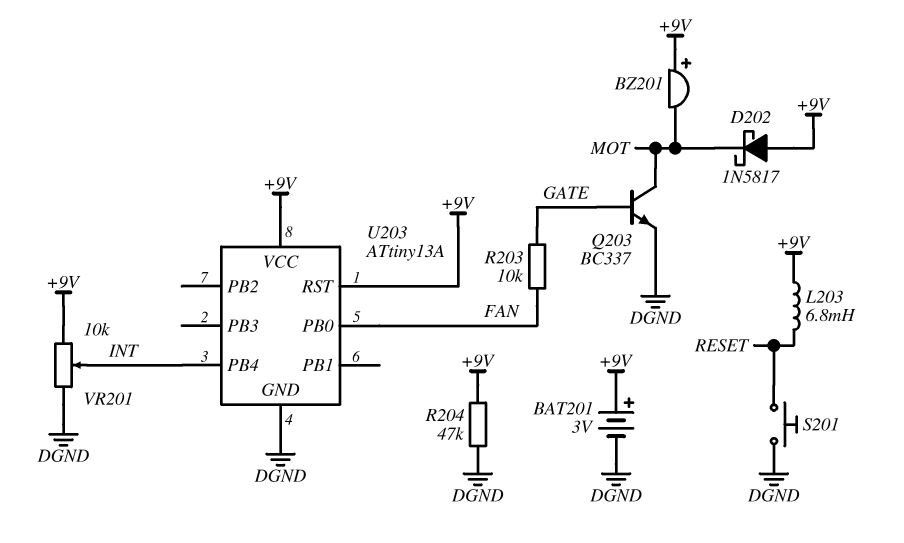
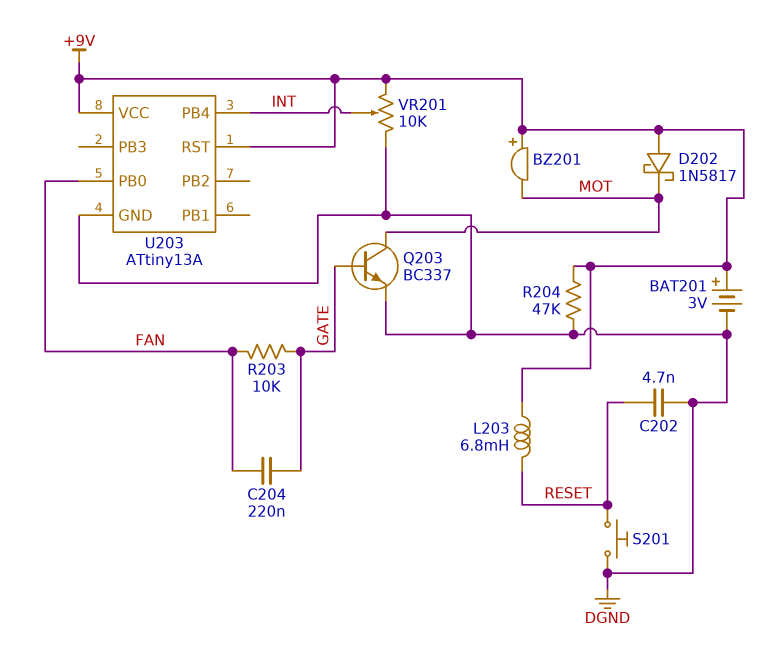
C202: none -> 4.7nF (DGND, RESET)
C204: none -> 220nF (FAN, GATE)

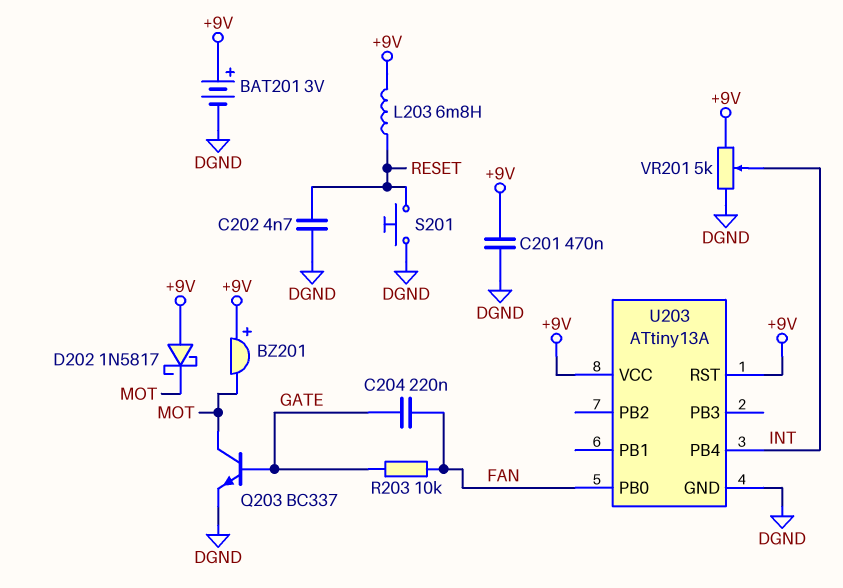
C201: none -> 470nF (+9V, DGND)
R204: 47k (+9V, DGND) -> none
VR201: 10k (+9V, DGND, wiper INT) -> 5k (+9V, DGND, wiper INT)

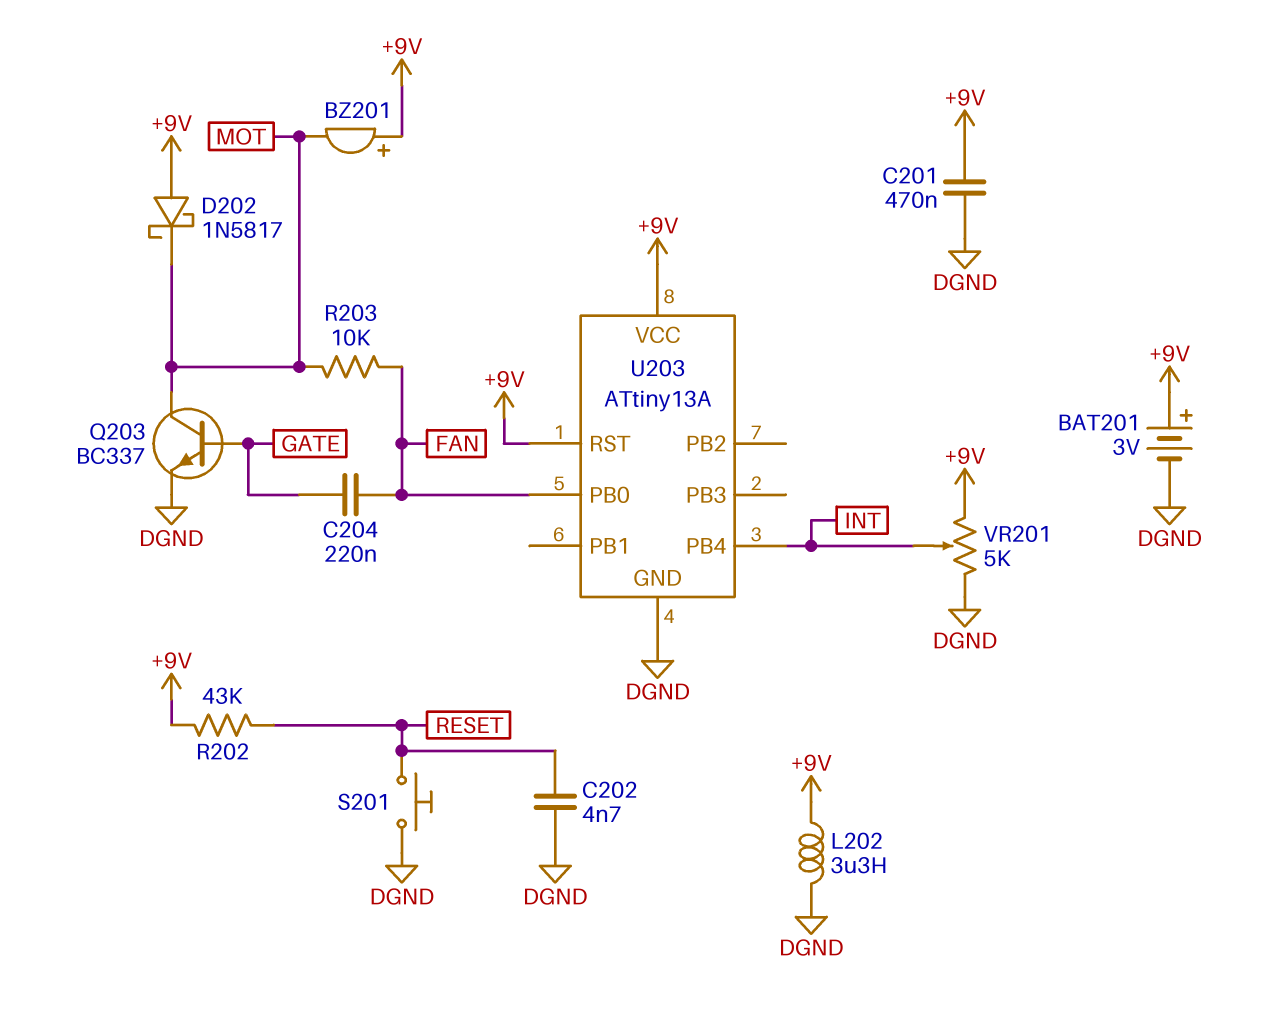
L202: none -> 3.3uH (+9V, DGND)
L203: 6.8mH (+9V, RESET) -> none
R202: none -> 43k (+9V, RESET)
R203: 10k (FAN, GATE) -> 10k (FAN, MOT)

